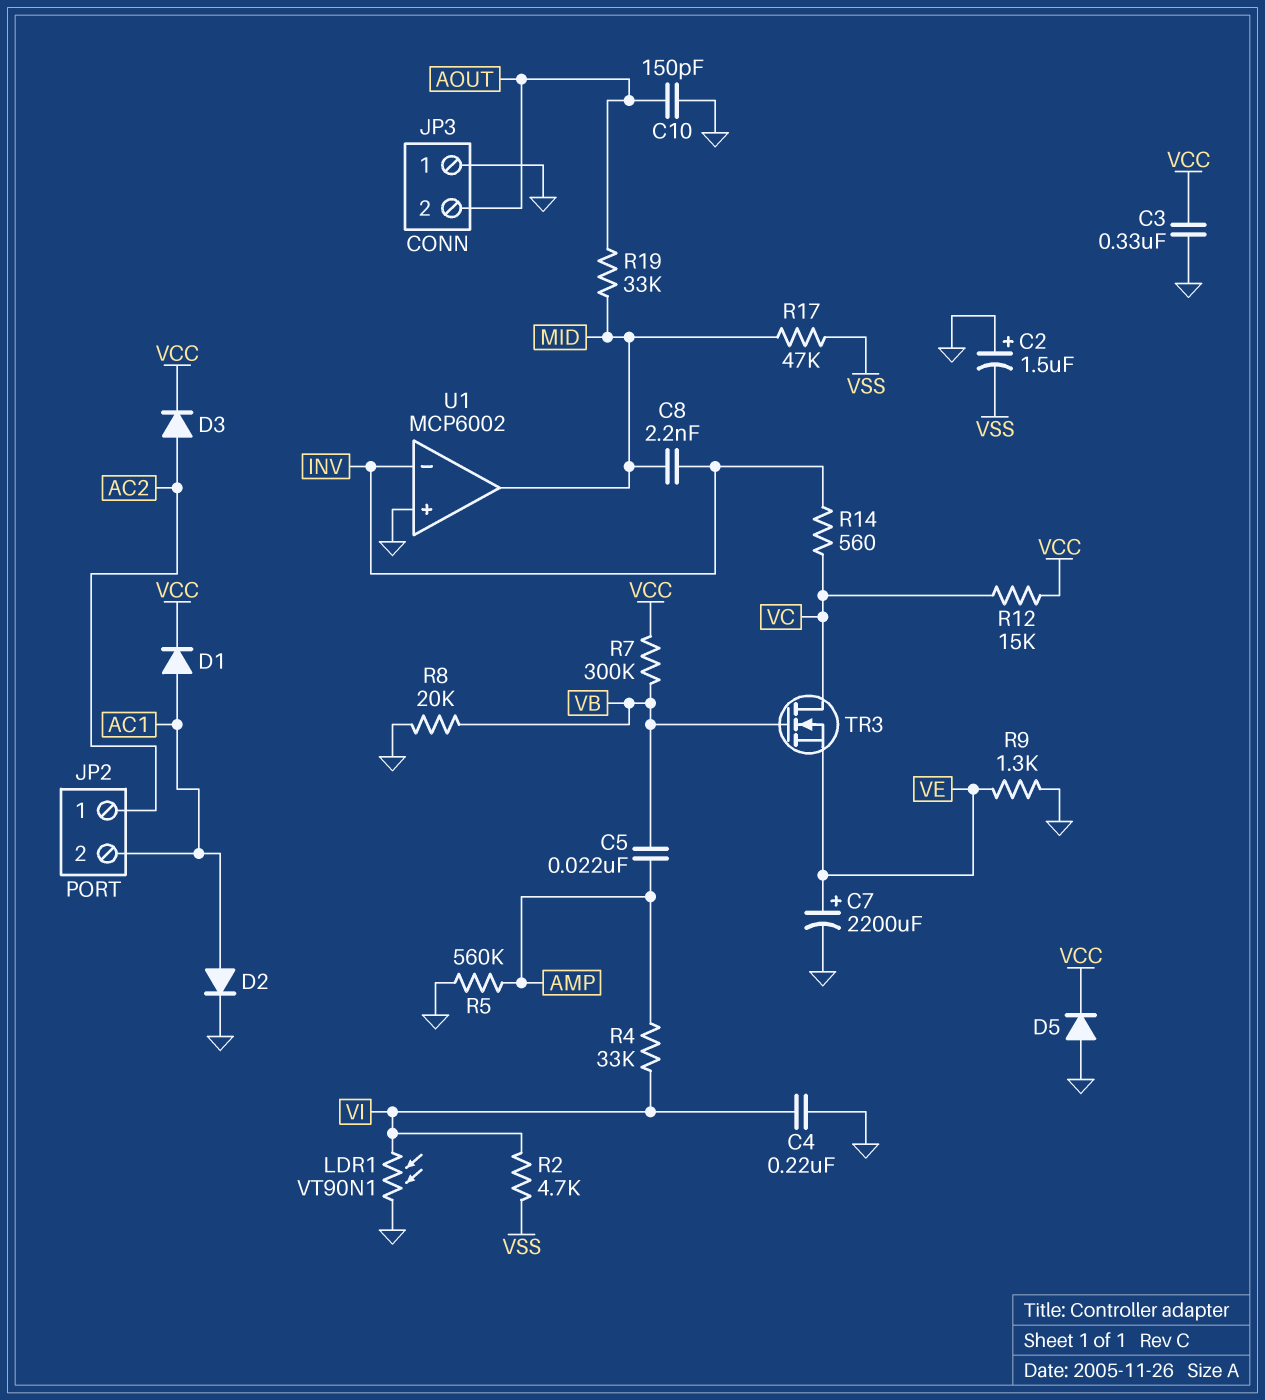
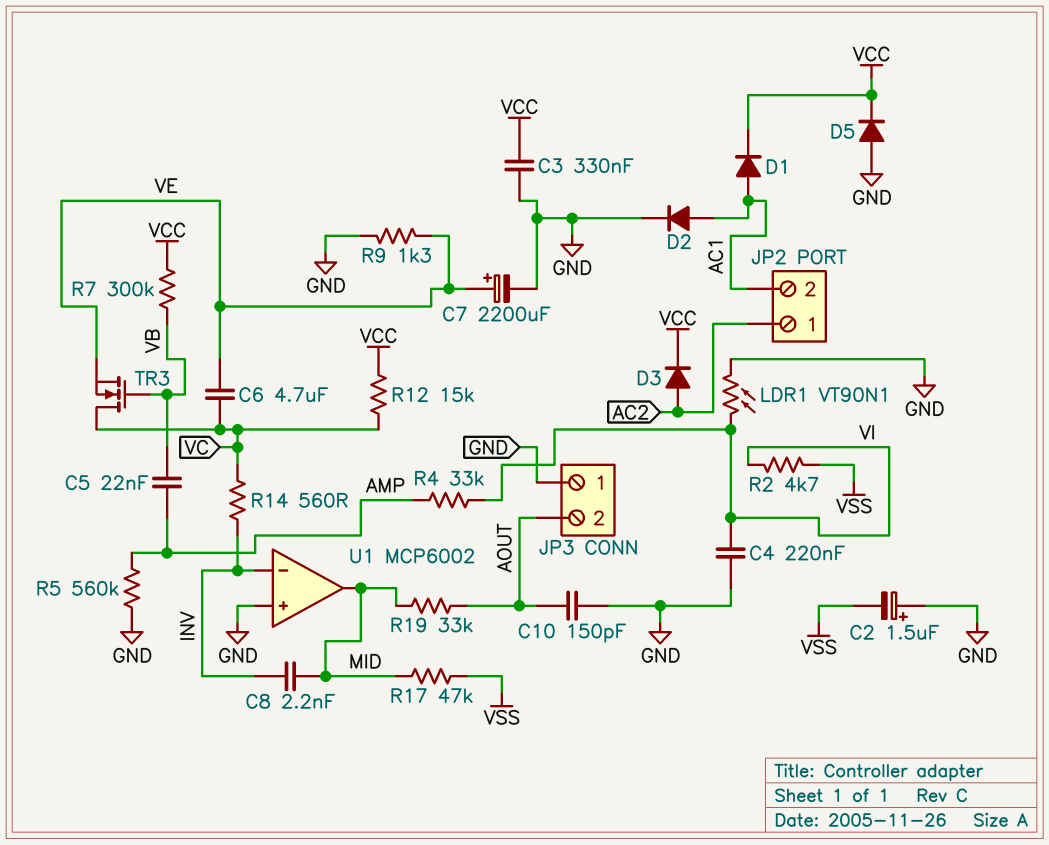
C6: none -> 4.7uF (VC, VE)
R8: 20k (GND, VB) -> none

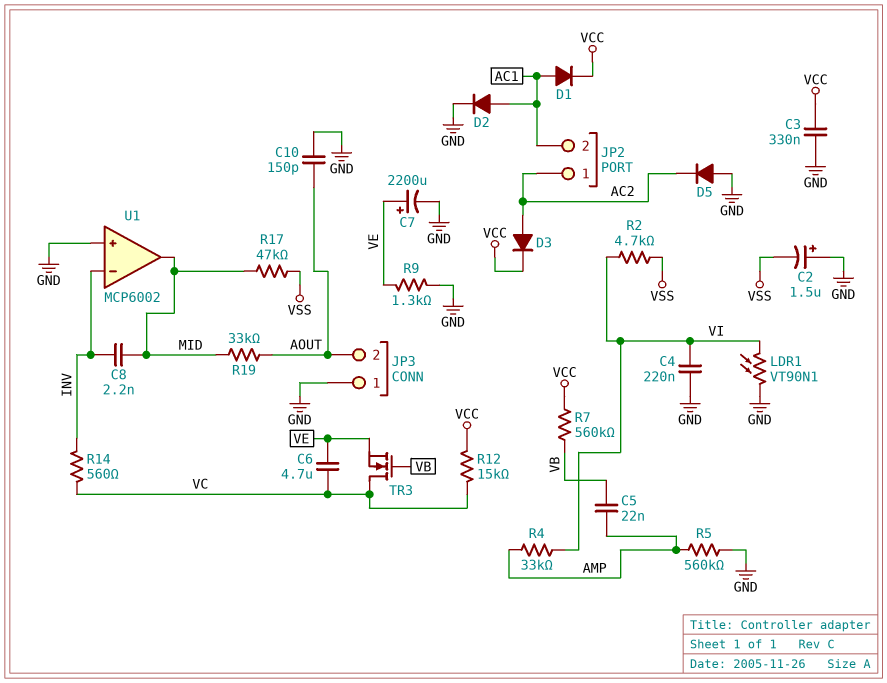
D5: diode (A GND, K VCC) -> diode (A GND, K AC2)
R7: 300k (VB, VCC) -> 560k (VB, VCC)

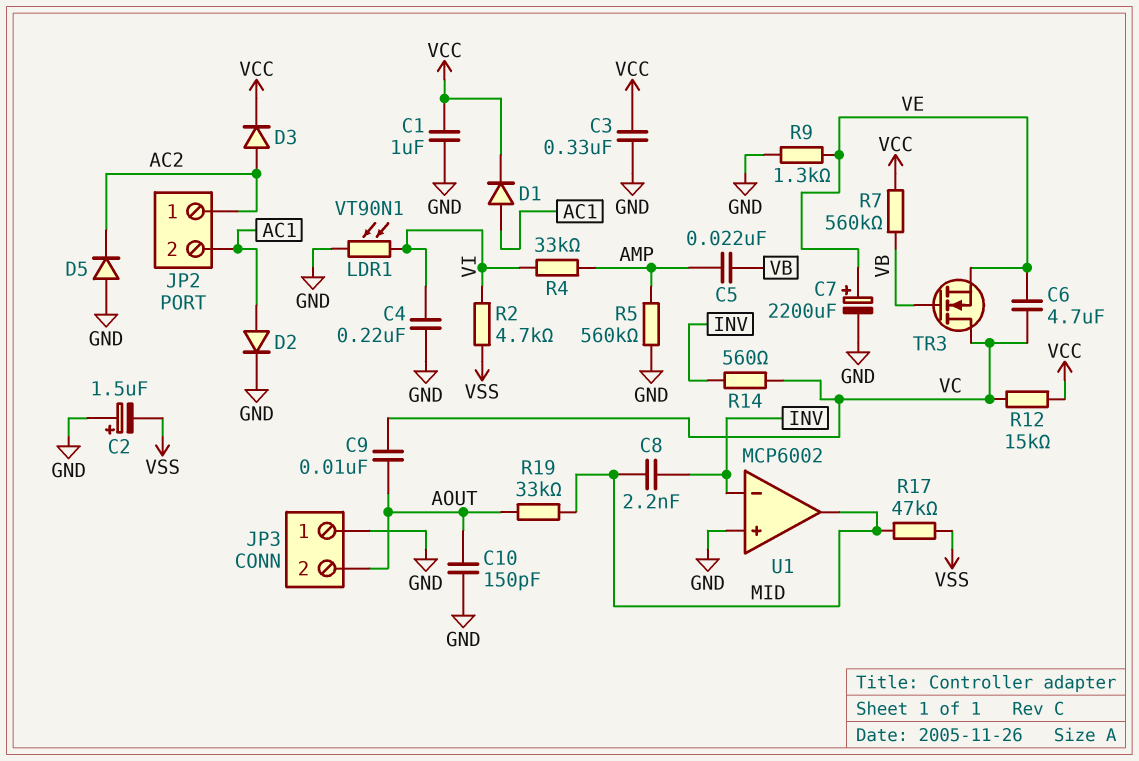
C1: none -> 1uF (GND, VCC)
C9: none -> 10nF (AOUT, VC)

